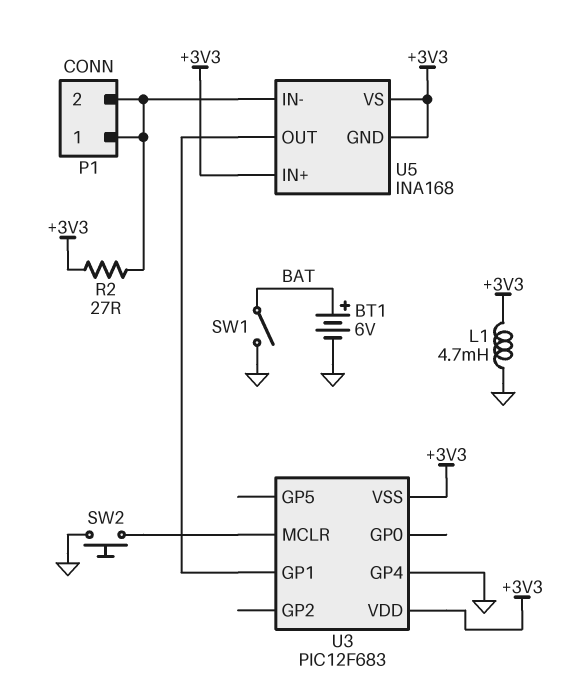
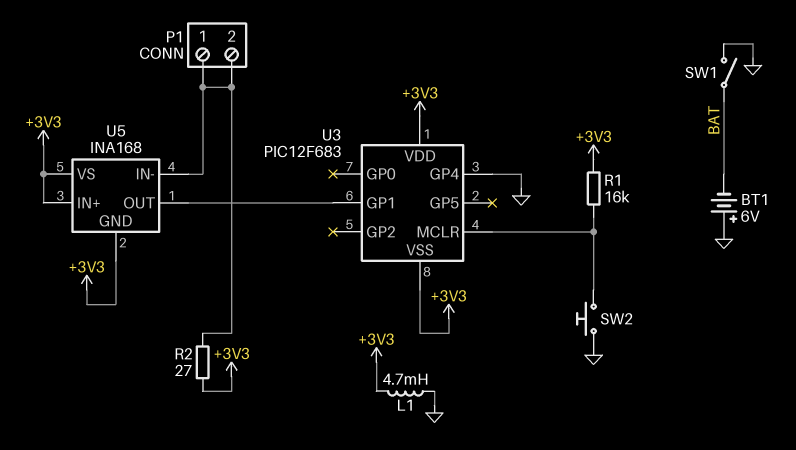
BT1: 6V (plus BAT, minus GND) -> 6V (plus GND, minus BAT)
R1: none -> 16k (+3V3, U3/MCLR)

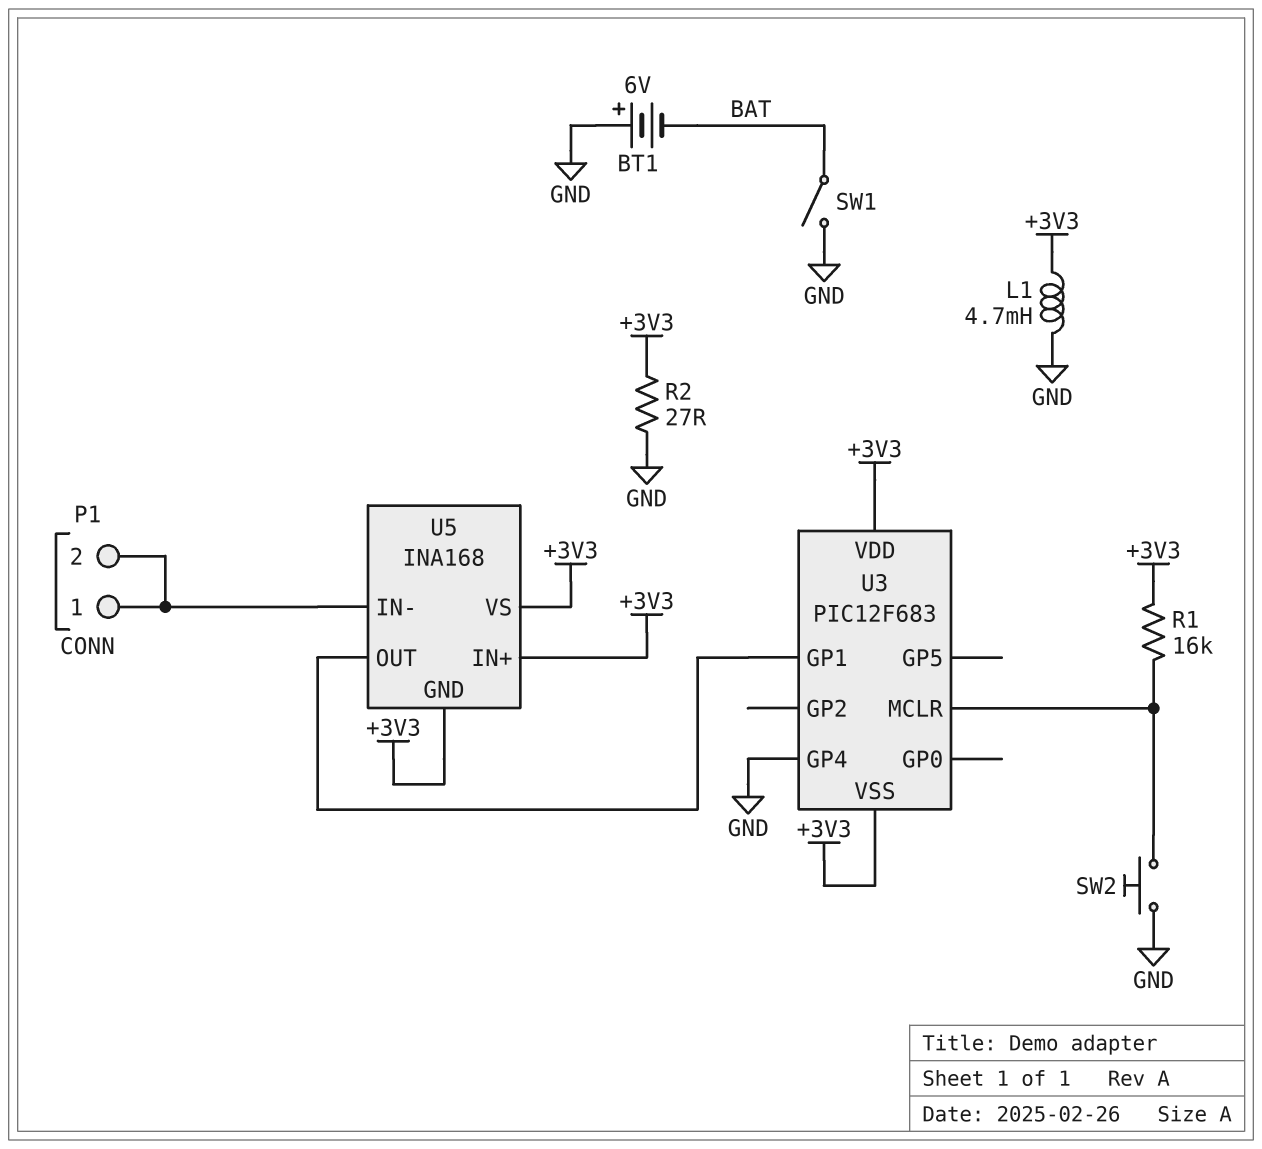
R2: 27 (+3V3, P1/1) -> 27 (+3V3, GND)

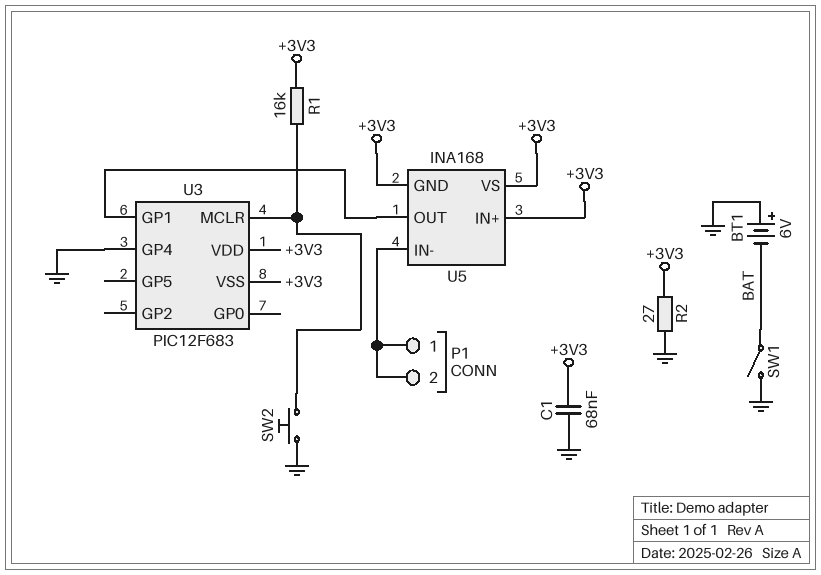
C1: none -> 68nF (+3V3, GND)
L1: 4.7mH (+3V3, GND) -> none

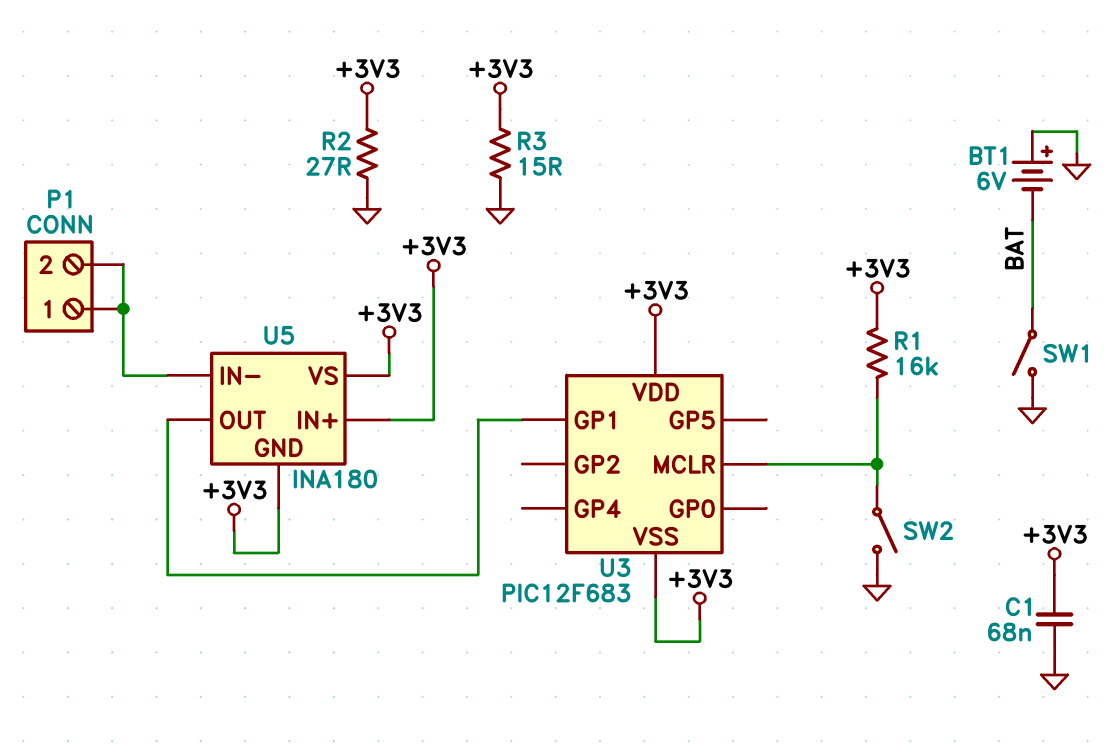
R3: none -> 15 (+3V3, GND)
SW2: button (GND, U3/MCLR) -> switch (GND, U3/MCLR)
U3 pin GP4: GND -> none
U5: INA168 -> INA180

